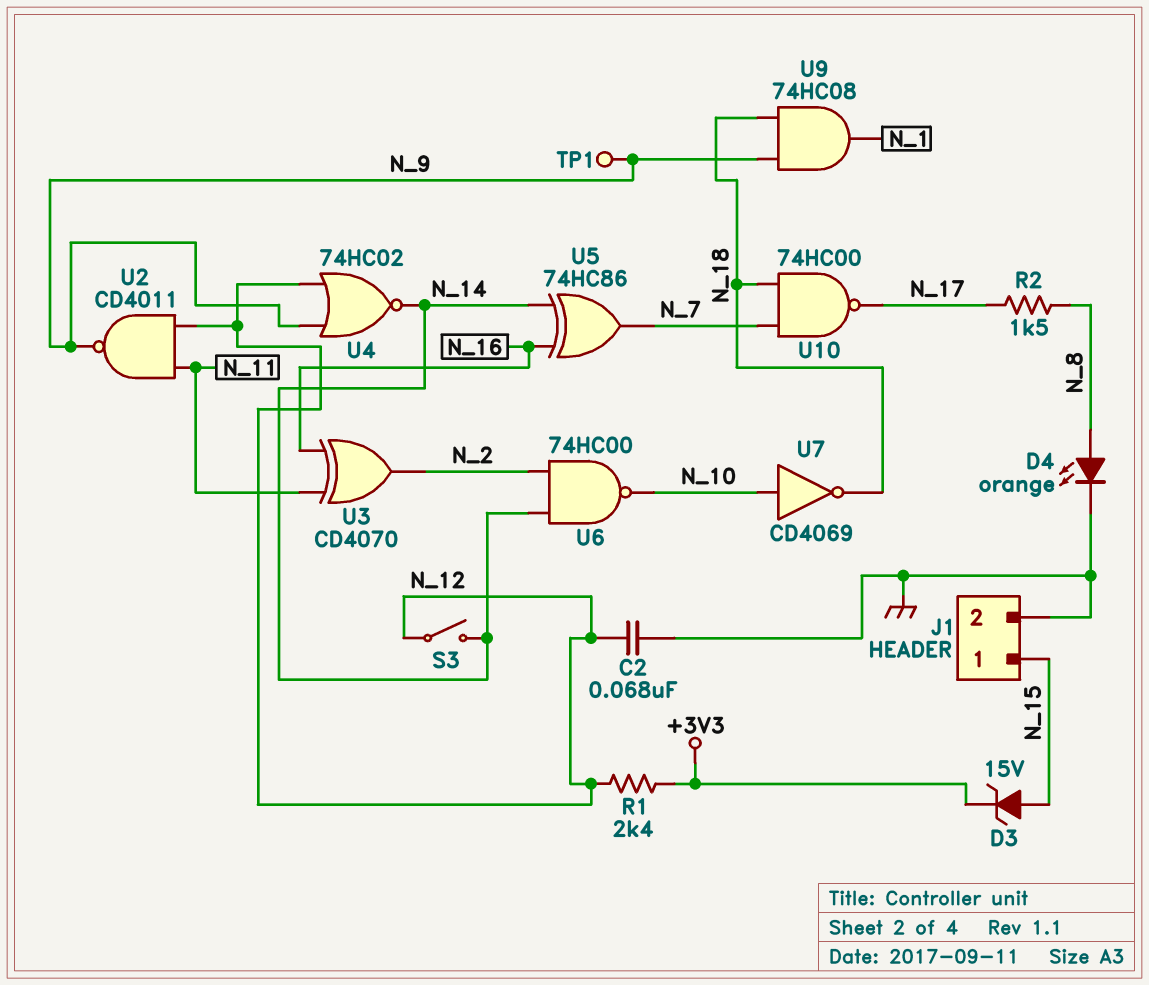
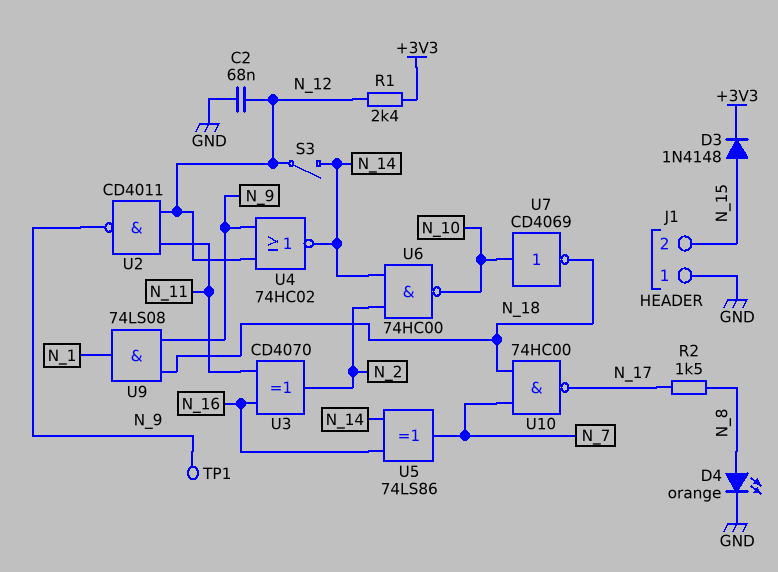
D3: zener 15V (A N_15, K +3V3) -> diode 1N4148 (A N_15, K +3V3)
J1 pin 1: N_15 -> GND
J1 pin 2: GND -> N_15
U5: XOR 74HC86 (in N_14, in N_16, out N_7) -> XOR 74LS86 (in N_14, in N_16, out N_7)
U9: AND 74HC08 (in N_9, in N_18, out N_1) -> AND 74LS08 (in N_9, in N_18, out N_1)

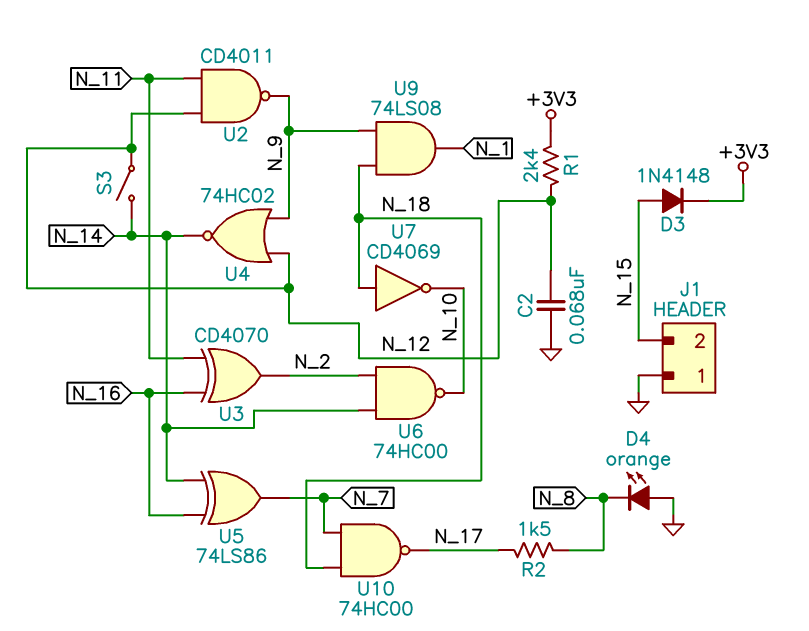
D4: LED orange (A N_8, K GND) -> LED orange (A GND, K N_8)
TP1: test point (N_9) -> none
U7: NOT CD4069 (in N_10, out N_18) -> NOT CD4069 (in N_18, out N_10)

